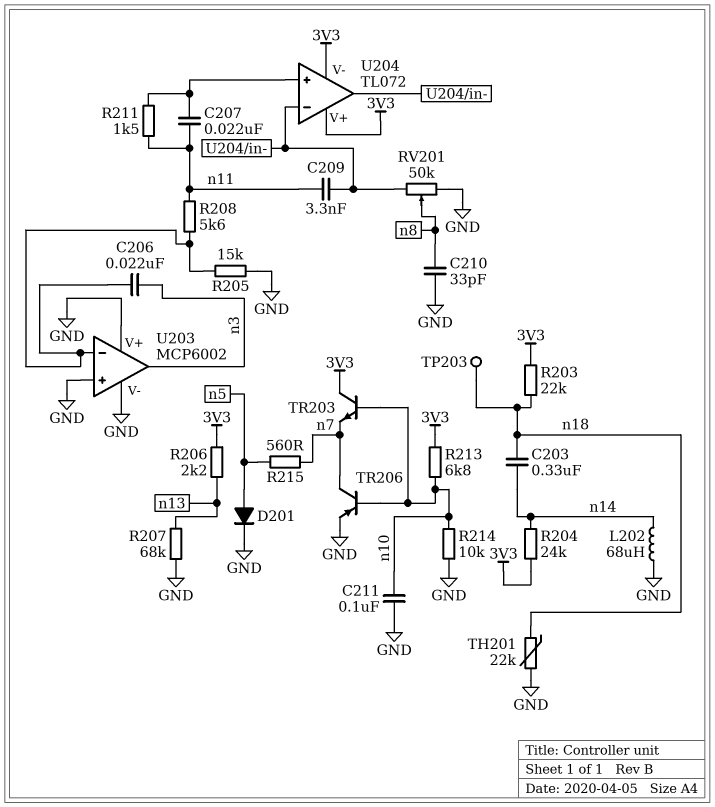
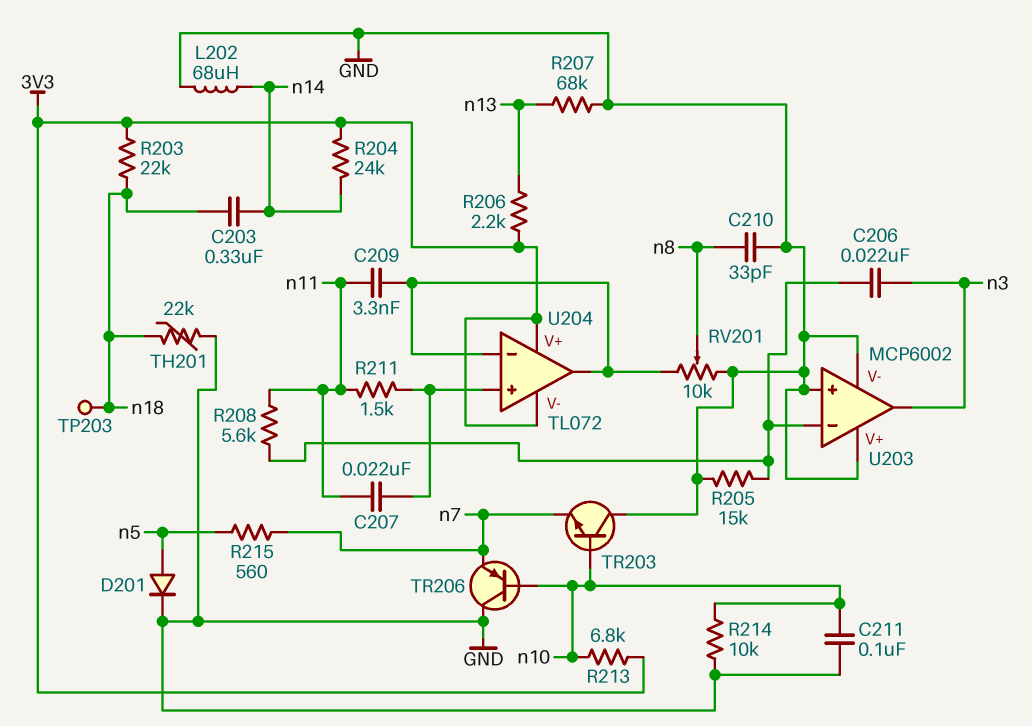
RV201: 50k (GND, U204/in-, wiper n8) -> 10k (GND, U204/in-, wiper n8)
TR203: NPN (B n10, C 3V3, E n7) -> NPN (B n10, C GND, E n7)
TR206: PNP (B n10, C n7, E GND) -> PNP (B n10, C GND, E n7)

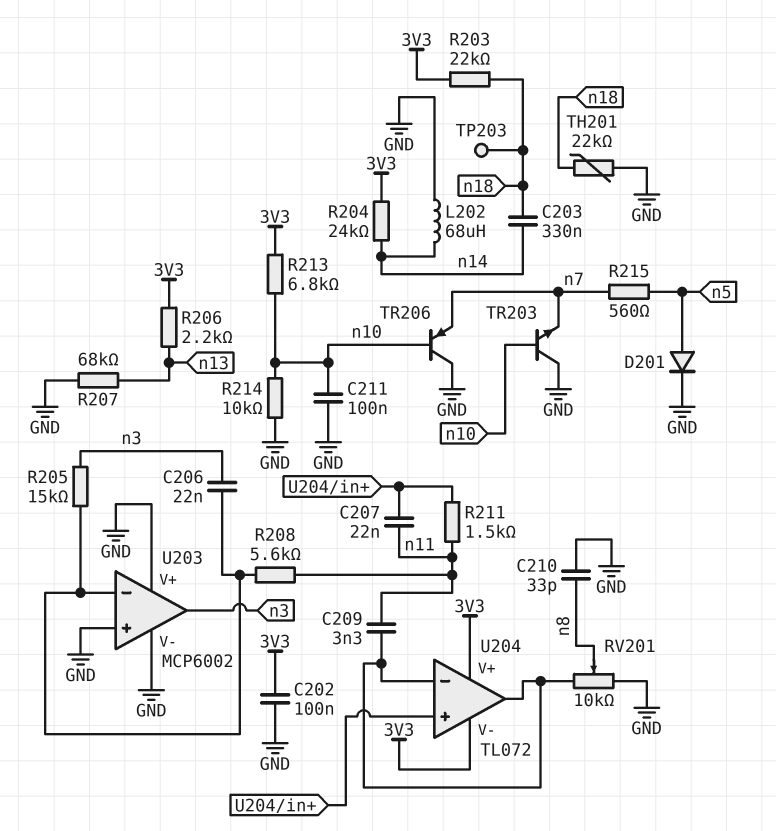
C202: none -> 100nF (3V3, GND)
R205: 15k (GND, U203/in-) -> 15k (U203/in-, n3)

